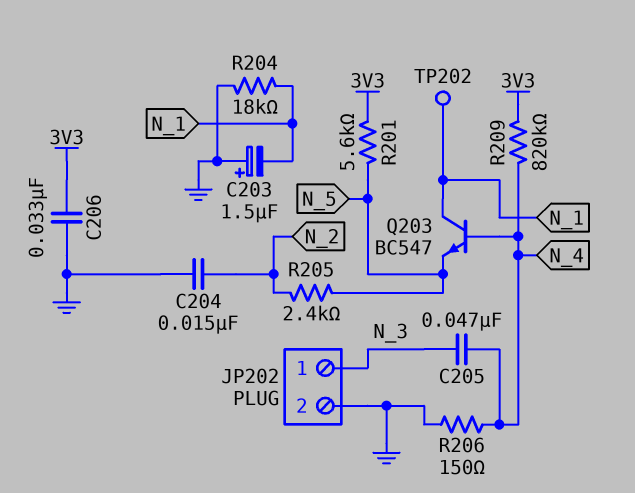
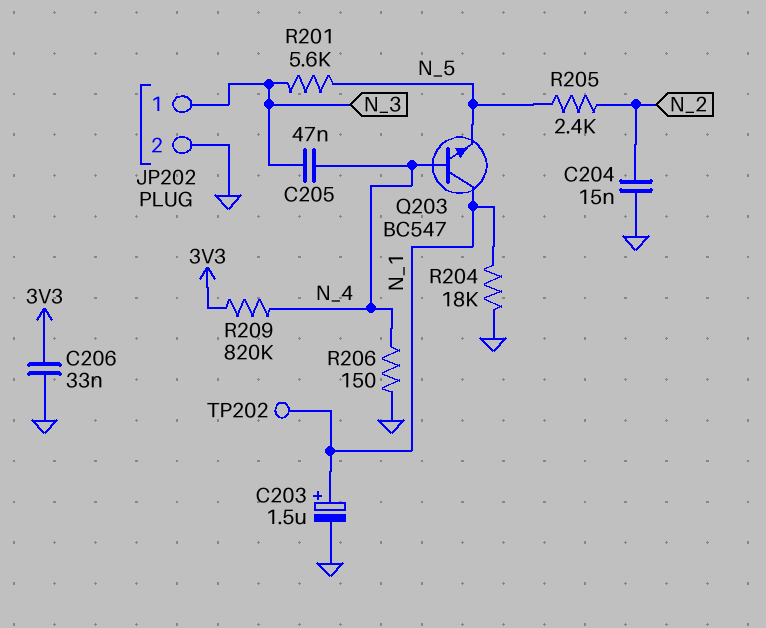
C203: 1.5uF (plus GND, minus N_1) -> 1.5uF (plus N_1, minus GND)
R201: 5.6k (3V3, N_5) -> 5.6k (N_3, N_5)

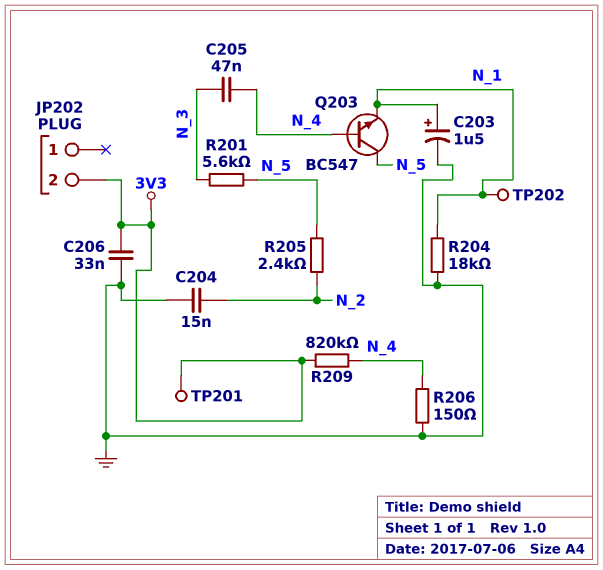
JP202 pin 1: N_3 -> none
JP202 pin 2: GND -> 3V3
Q203: NPN BC547 (B N_4, C N_1, E N_5) -> NPN BC547 (B N_4, C N_5, E N_1)
TP201: none -> test point (3V3)

